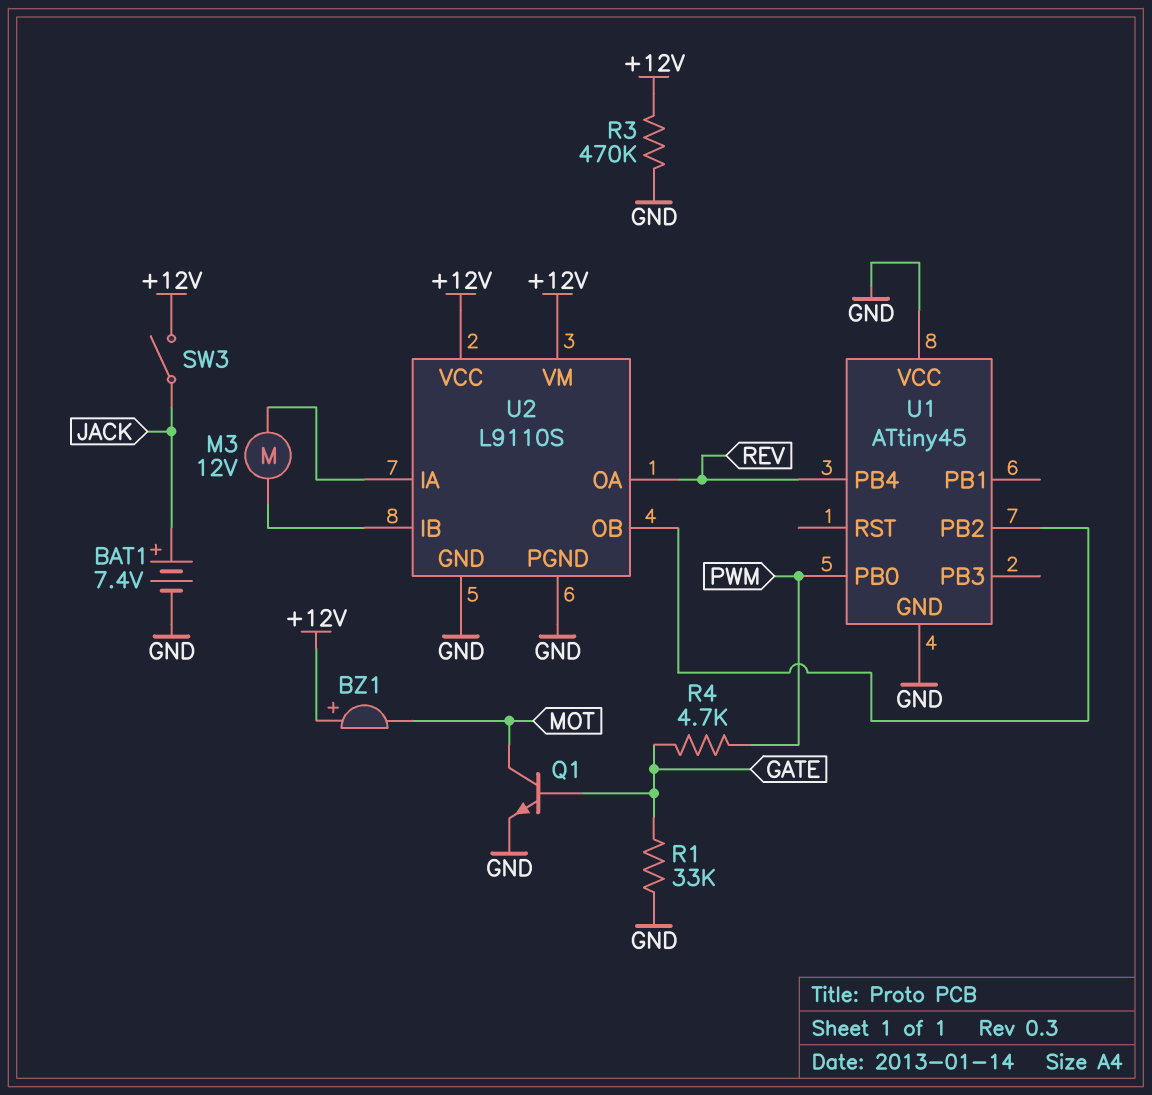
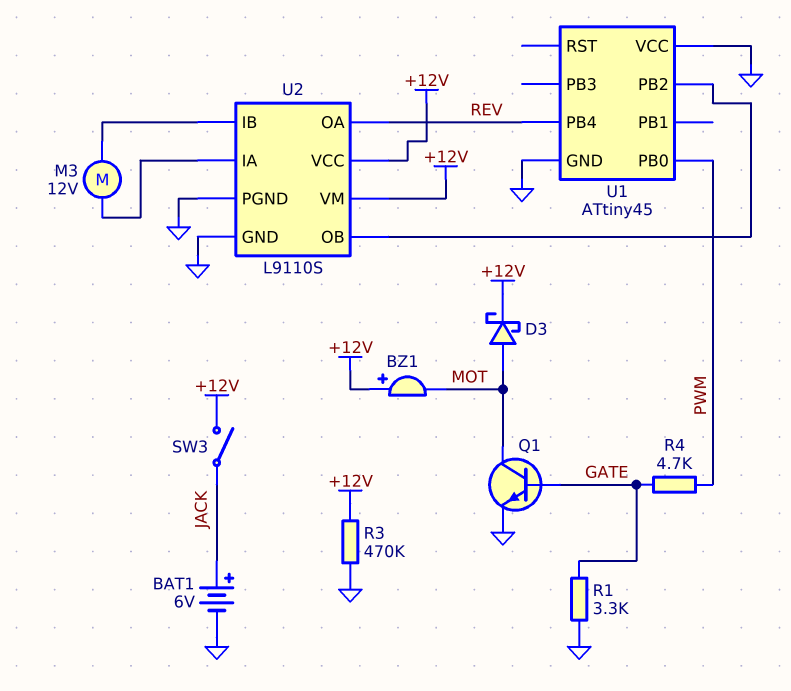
BAT1: 7.4V (plus JACK, minus GND) -> 6V (plus JACK, minus GND)
D3: none -> schottky (A MOT, K +12V)
R1: 33k (GATE, GND) -> 3.3k (GATE, GND)

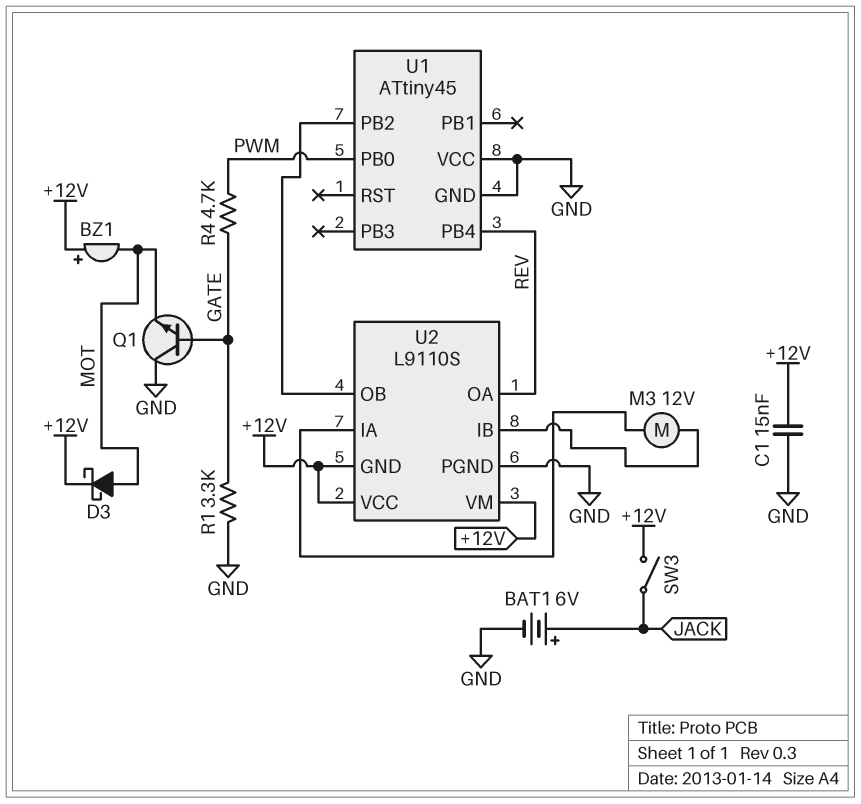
C1: none -> 15nF (+12V, GND)
Q1: NPN (B GATE, C MOT, E GND) -> NPN (B GATE, C GND, E MOT)
R3: 470k (+12V, GND) -> none
U2 pin GND: GND -> +12V

